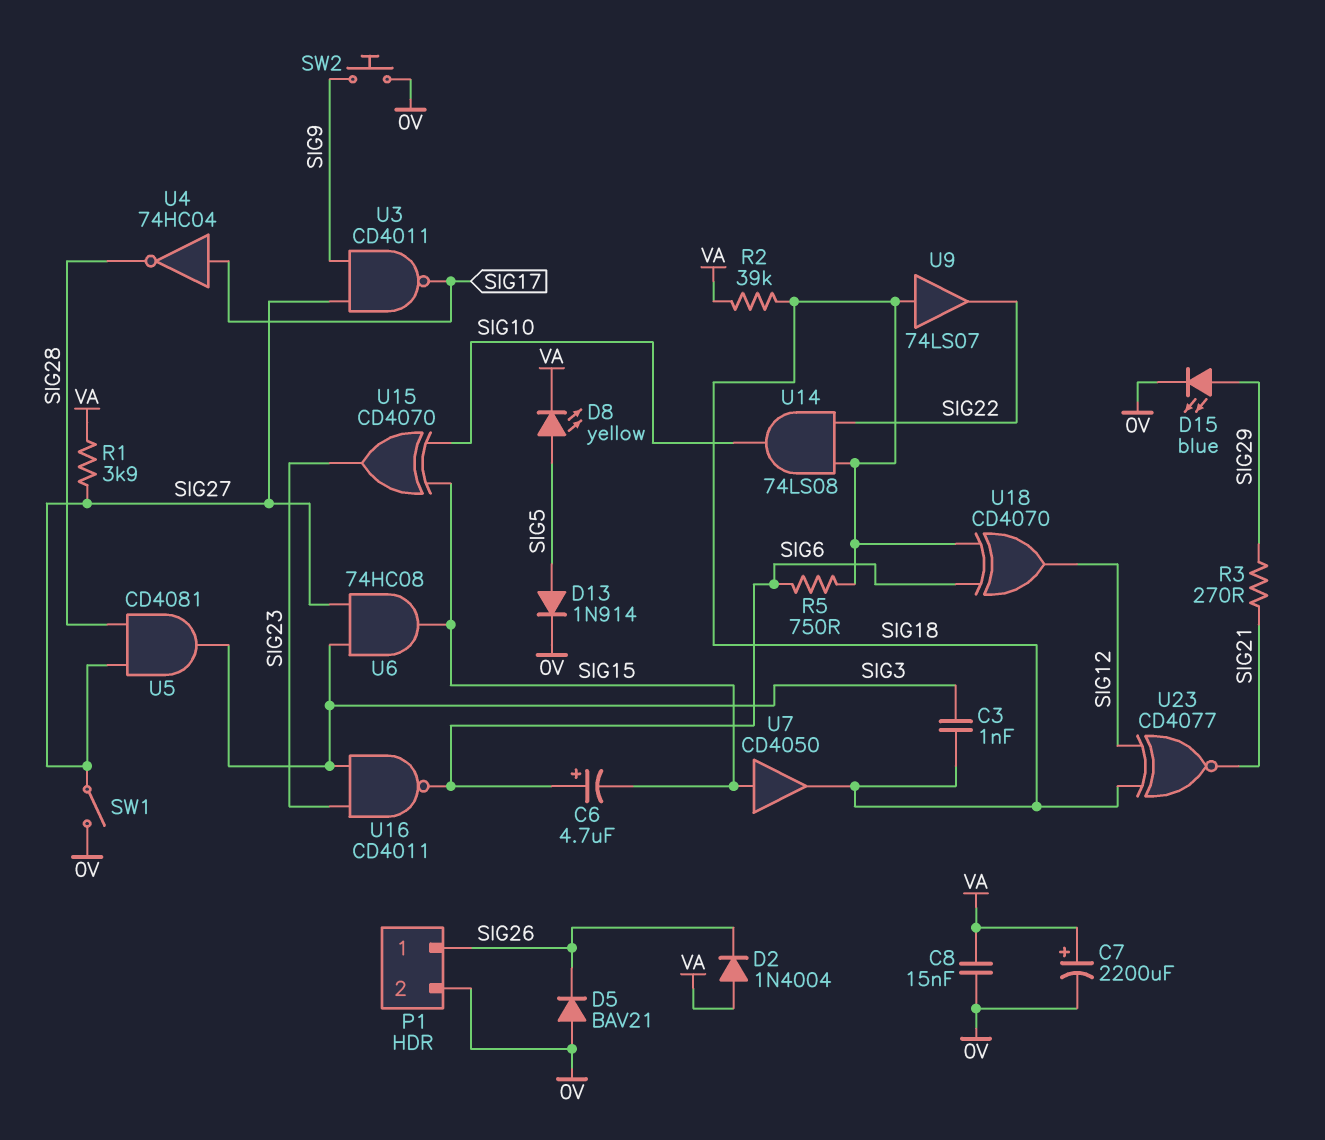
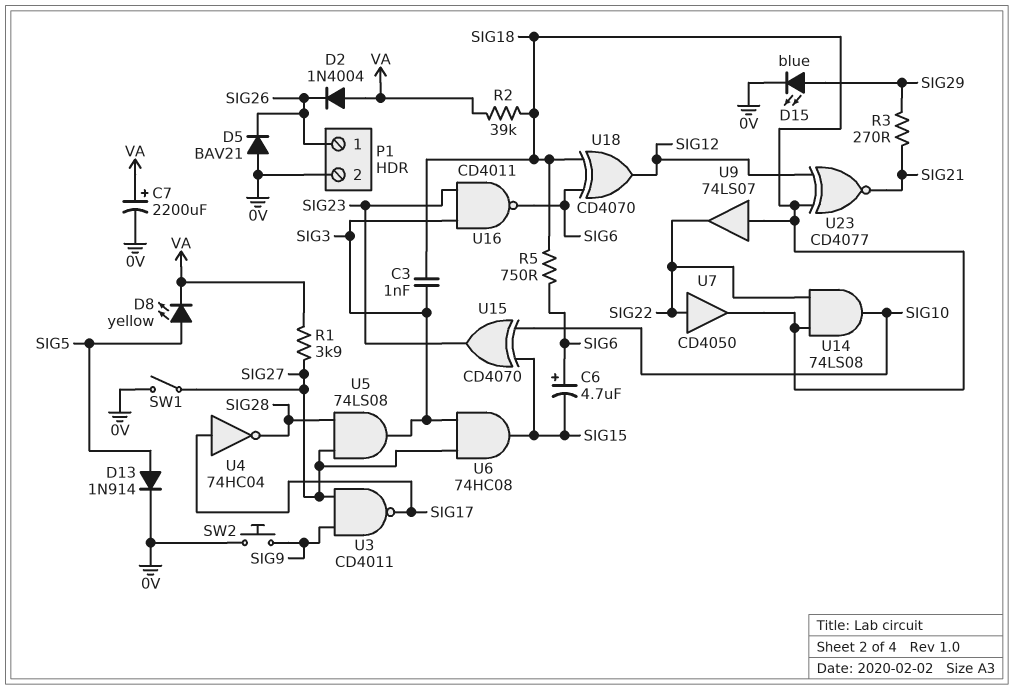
C8: 15nF (0V, VA) -> none
U5: AND CD4081 (in SIG27, in SIG28, out SIG3) -> AND 74LS08 (in SIG27, in SIG28, out SIG3)
U7: buffer CD4050 (in SIG15, out SIG18) -> buffer CD4050 (in SIG22, out SIG18)

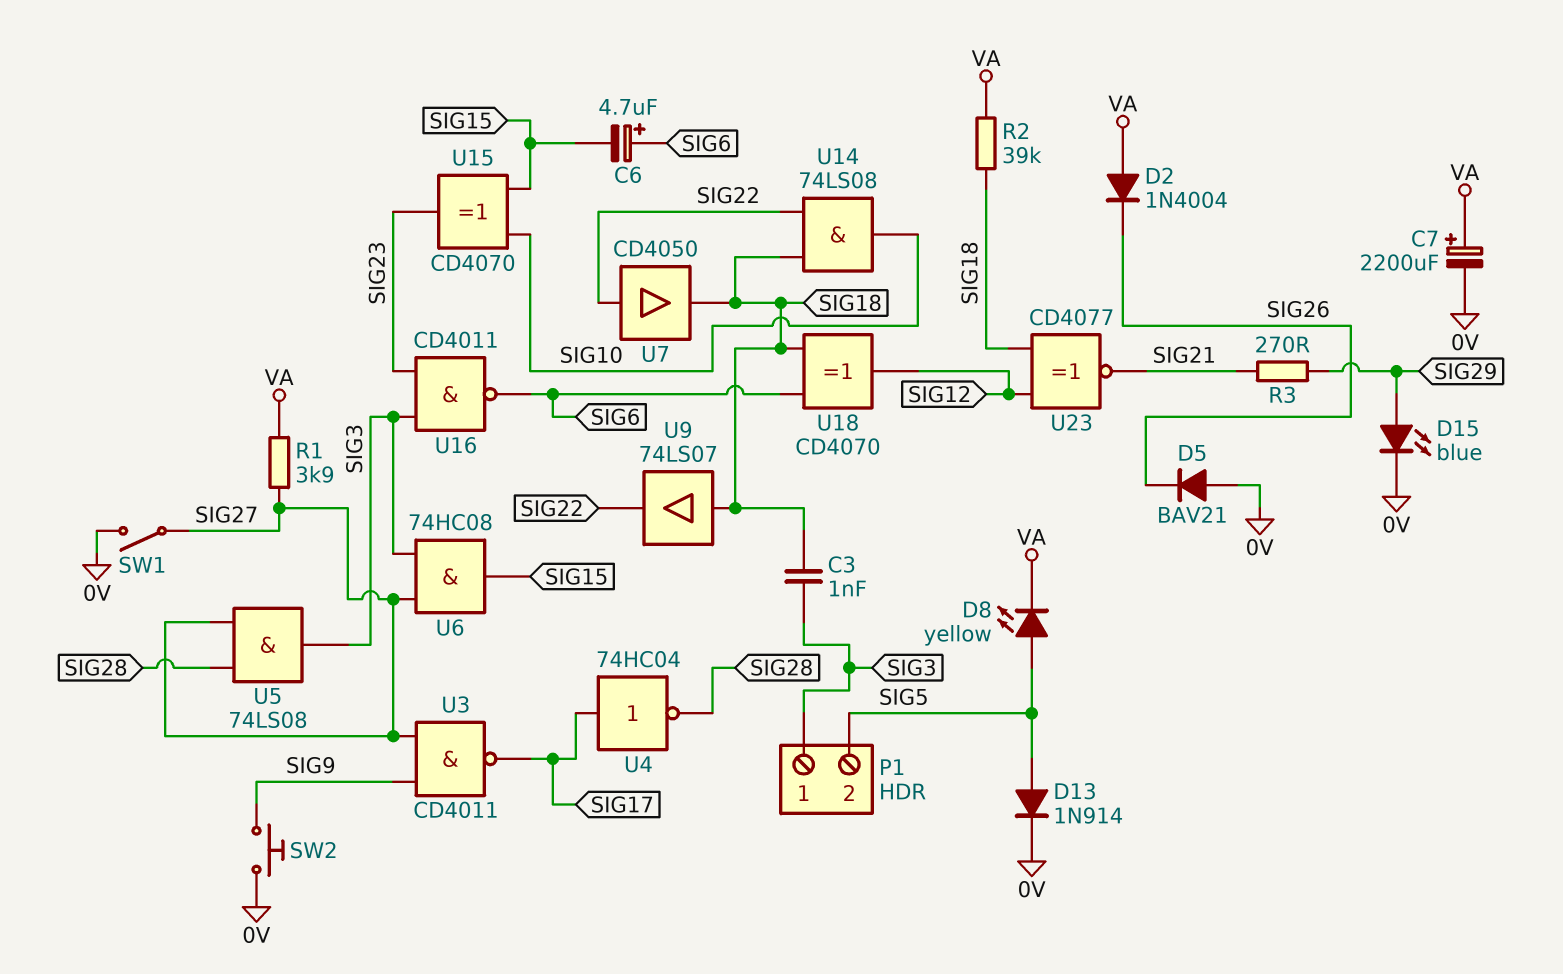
P1 pin 1: SIG26 -> SIG3
P1 pin 2: 0V -> SIG5
R5: 750 (SIG6, SIG18) -> none

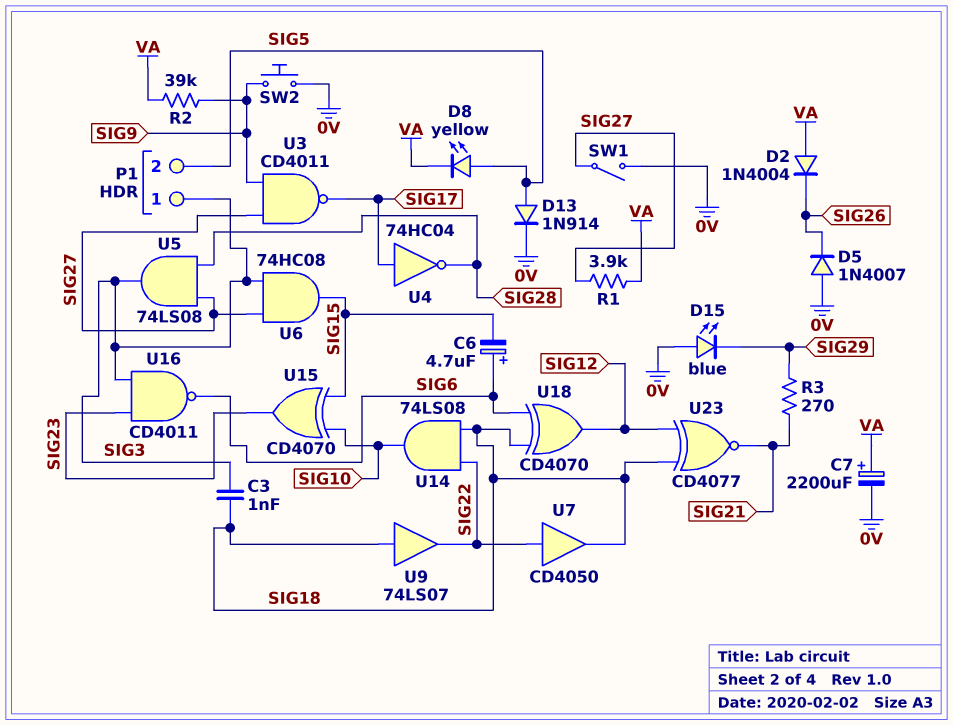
D5: diode BAV21 (A 0V, K SIG26) -> diode 1N4007 (A 0V, K SIG26)
D15: LED blue (A SIG29, K 0V) -> LED blue (A 0V, K SIG29)
R2: 39k (SIG18, VA) -> 39k (SIG9, VA)

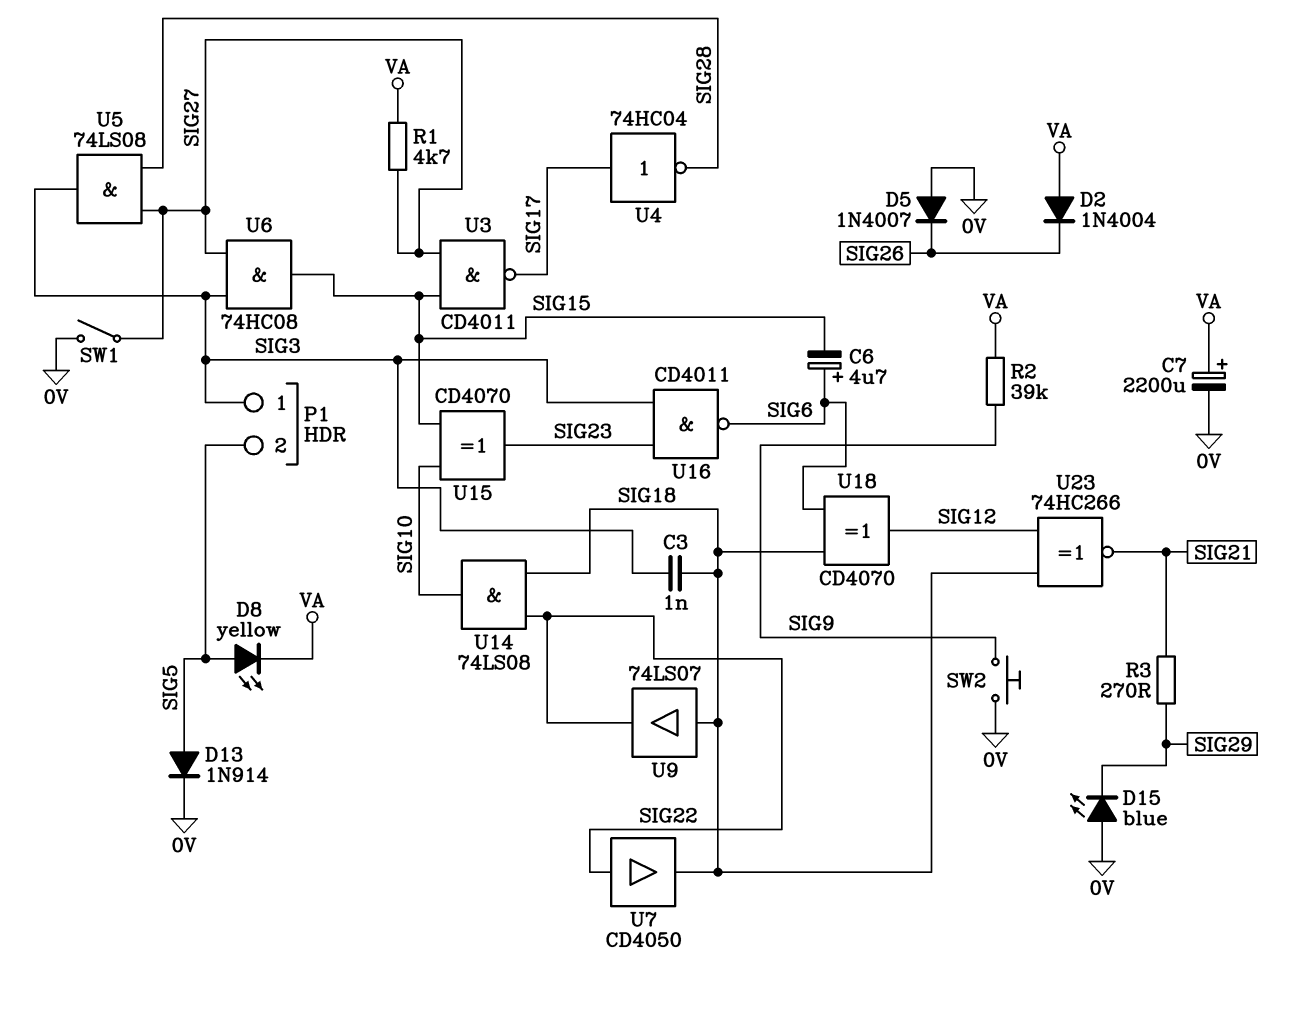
R1: 3.9k (SIG27, VA) -> 4.7k (SIG27, VA)
U3: NAND CD4011 (in SIG9, in SIG27, out SIG17) -> NAND CD4011 (in SIG15, in SIG27, out SIG17)
U23: XNOR CD4077 (in SIG12, in SIG18, out SIG21) -> XNOR 74HC266 (in SIG12, in SIG18, out SIG21)

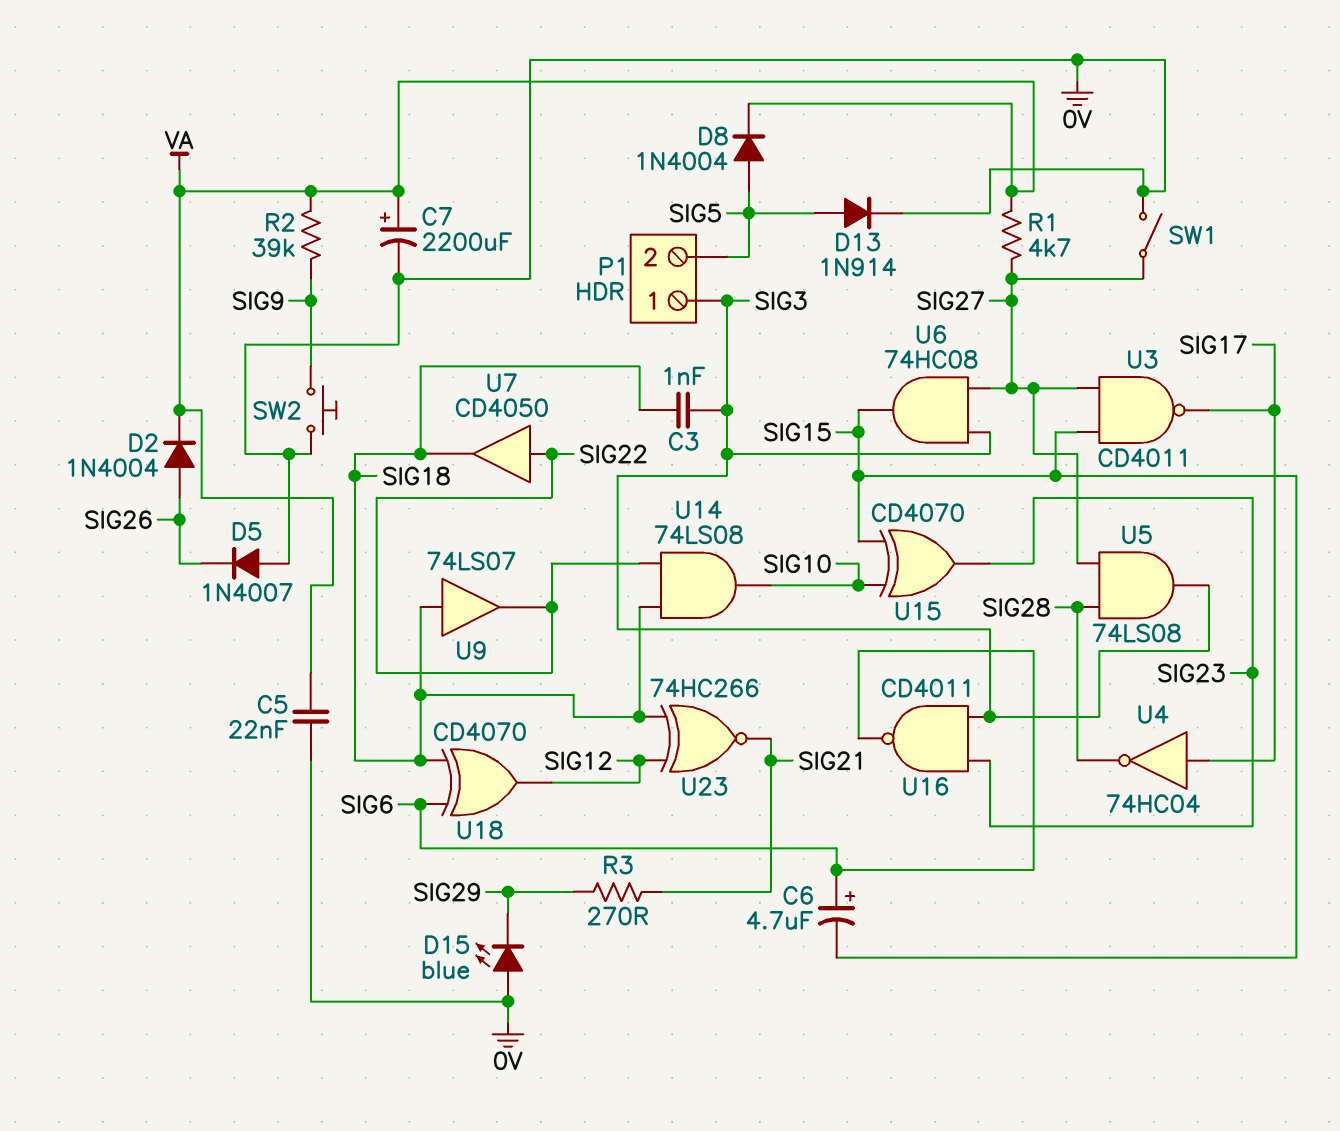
C5: none -> 22nF (0V, VA)
D2: diode 1N4004 (A VA, K SIG26) -> diode 1N4004 (A SIG26, K VA)
D8: LED yellow (A SIG5, K VA) -> diode 1N4004 (A SIG5, K VA)

